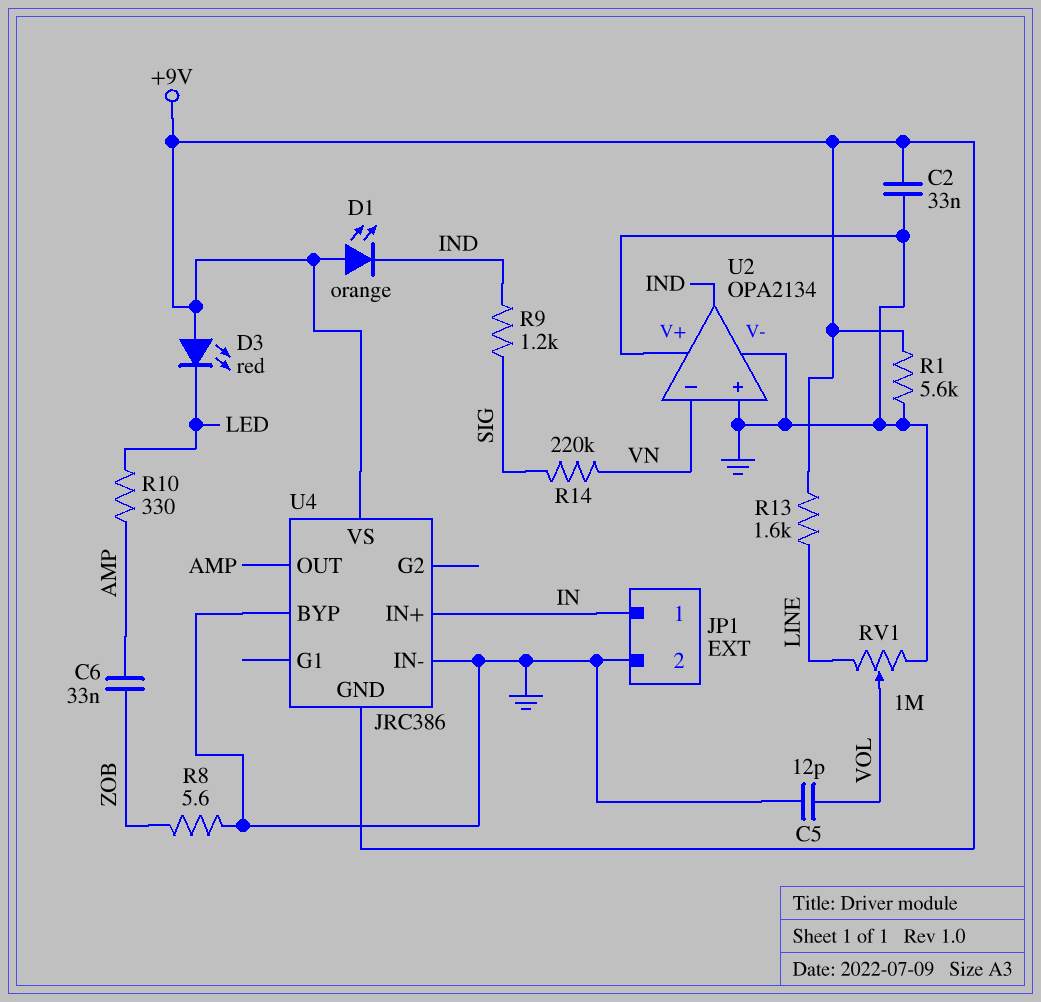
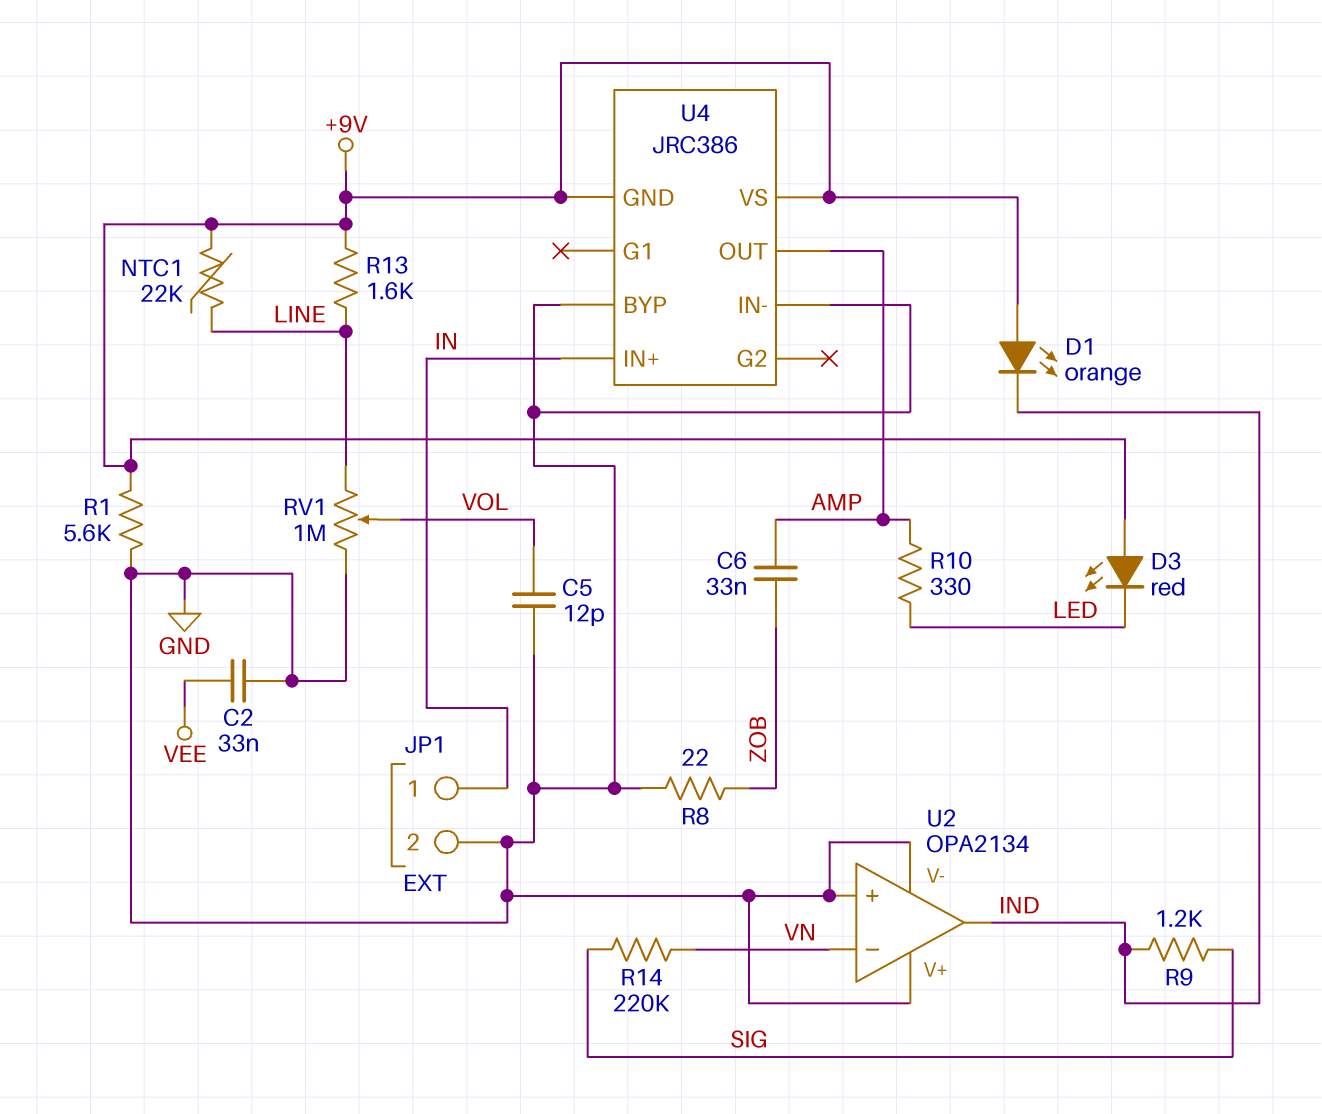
C2: 33nF (+9V, GND) -> 33nF (GND, VEE)
NTC1: none -> 22k (+9V, LINE)
R8: 5.6 (GND, ZOB) -> 22 (GND, ZOB)

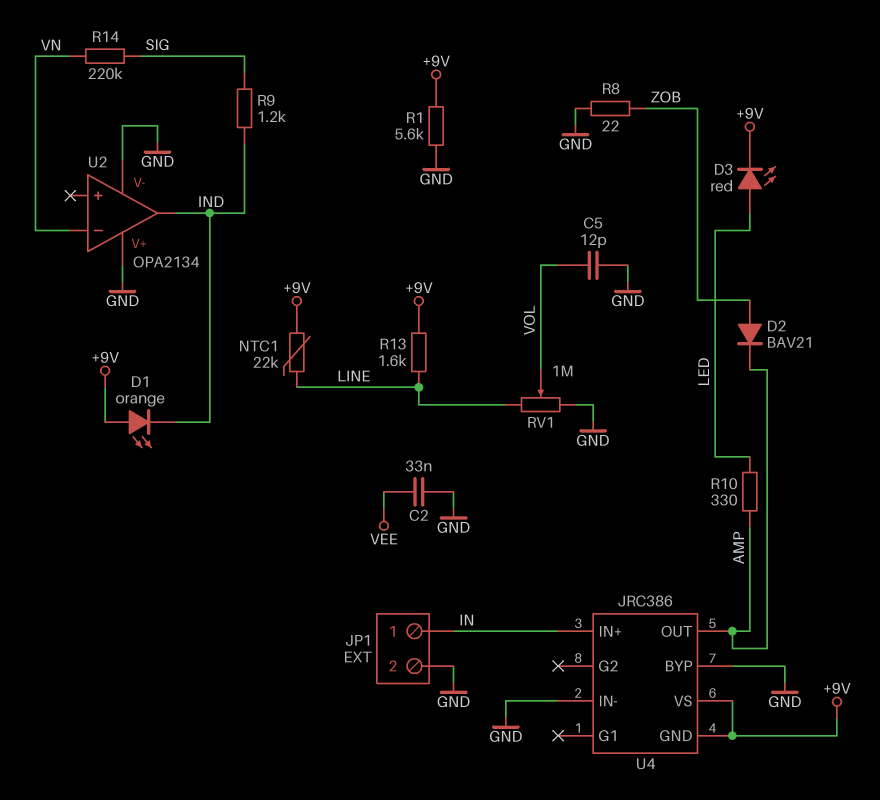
C6: 33nF (AMP, ZOB) -> none
D2: none -> diode BAV21 (A ZOB, K AMP)
D3: LED red (A +9V, K LED) -> LED red (A LED, K +9V)
U2 pin in+: GND -> none

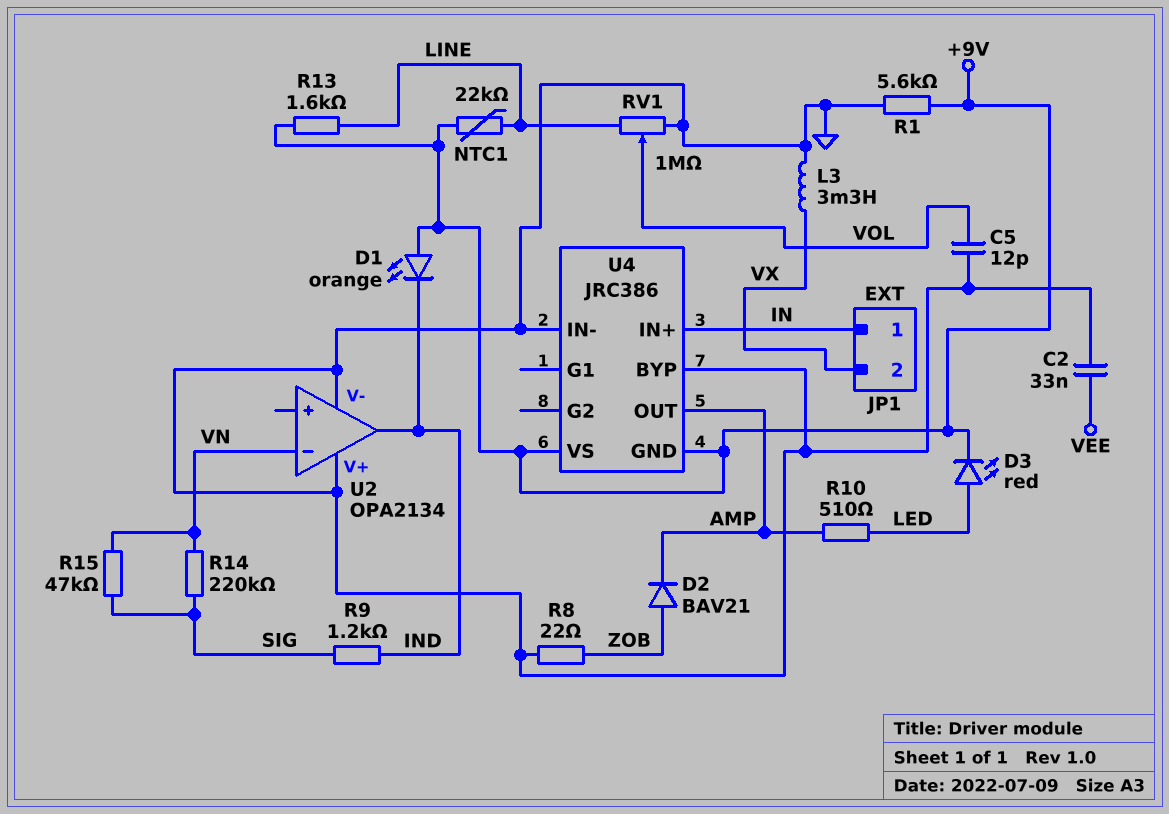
JP1 pin 2: GND -> VX
L3: none -> 3.3mH (GND, VX)
R10: 330 (AMP, LED) -> 510 (AMP, LED)
R15: none -> 47k (SIG, VN)

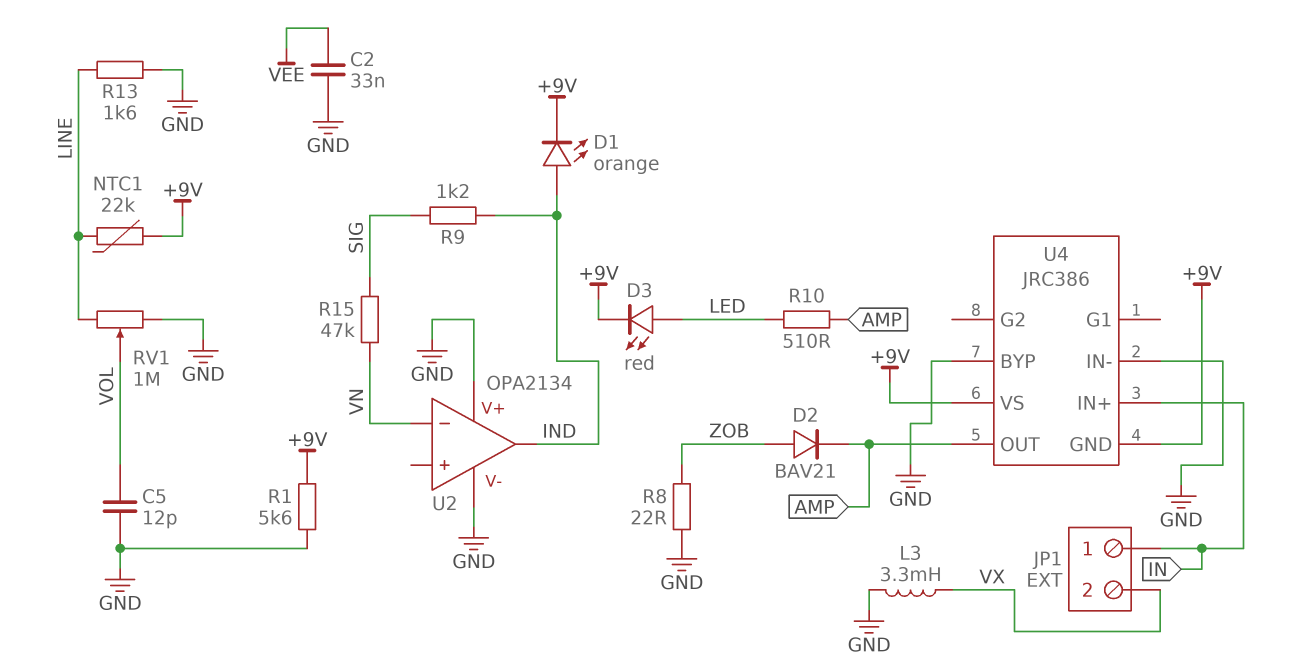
D1: LED orange (A +9V, K IND) -> LED orange (A IND, K +9V)
R13: 1.6k (+9V, LINE) -> 1.6k (GND, LINE)
R14: 220k (SIG, VN) -> none

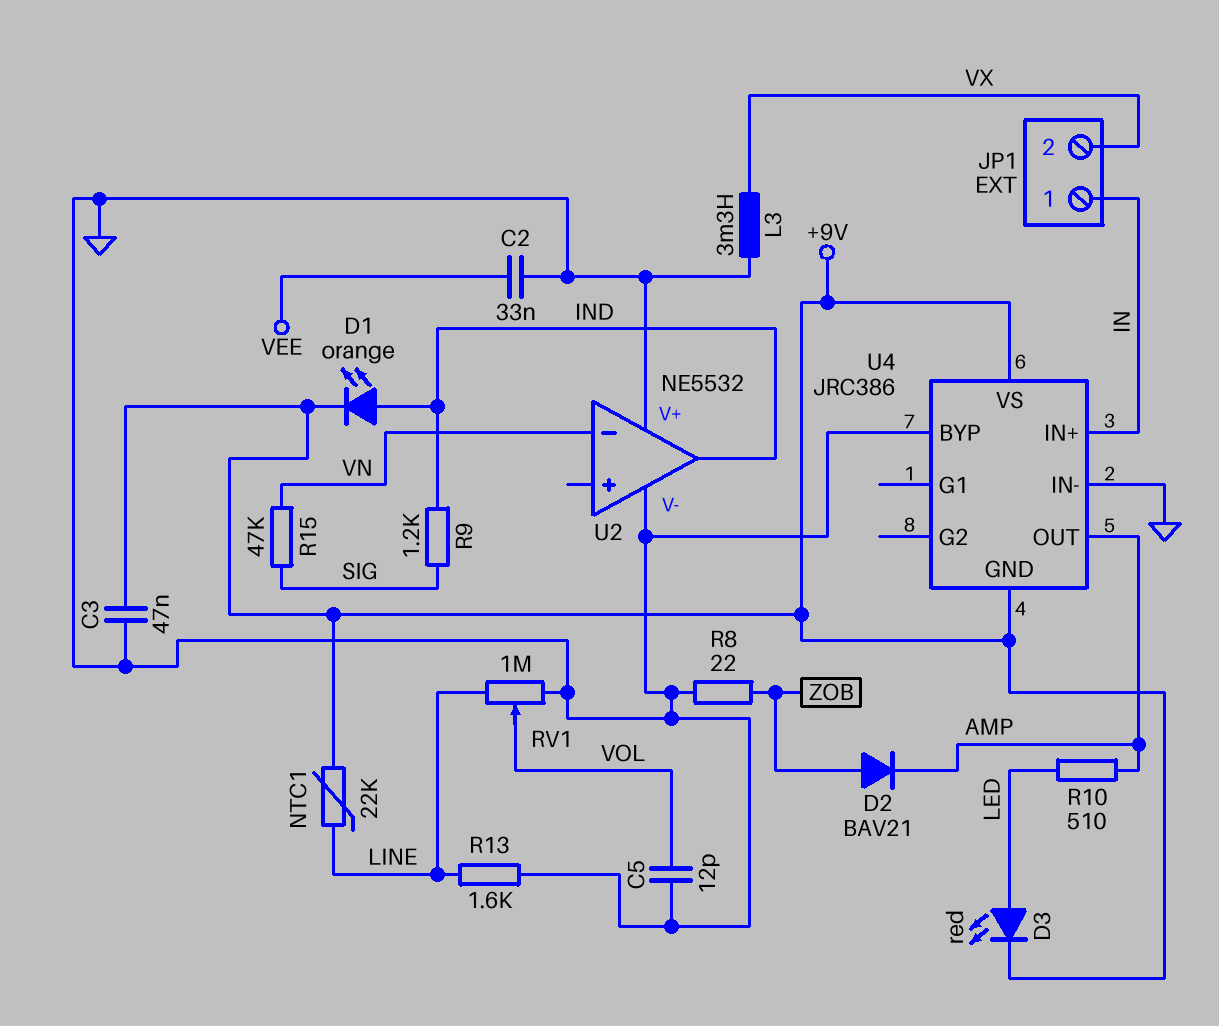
C3: none -> 47nF (+9V, GND)
R1: 5.6k (+9V, GND) -> none
U2: OPA2134 -> NE5532

